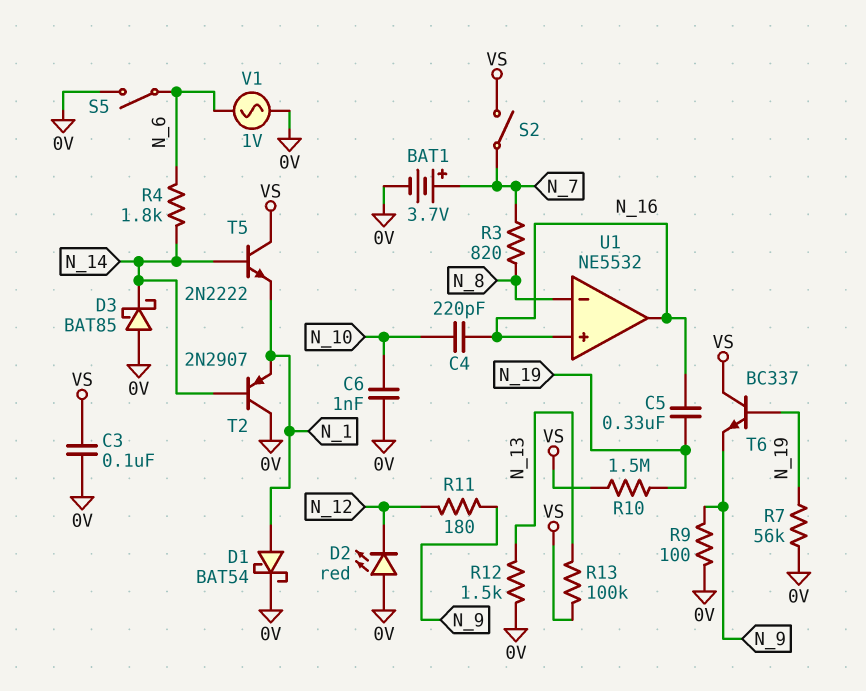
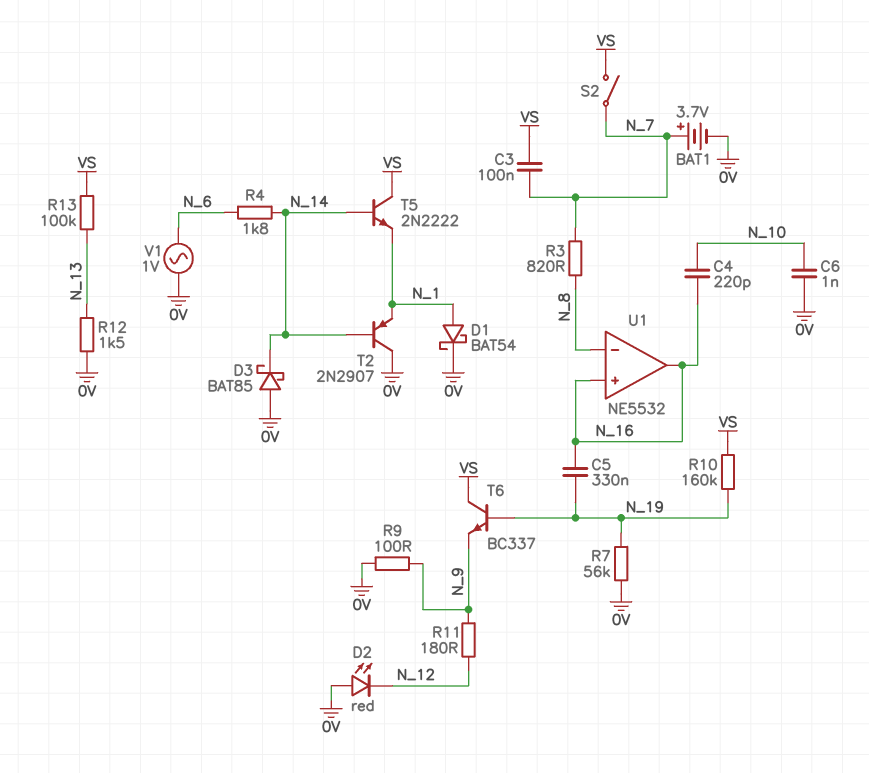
C3: 100nF (0V, VS) -> 100nF (N_7, VS)
R10: 1.5M (N_19, VS) -> 160k (N_19, VS)
S5: switch (0V, N_6) -> none

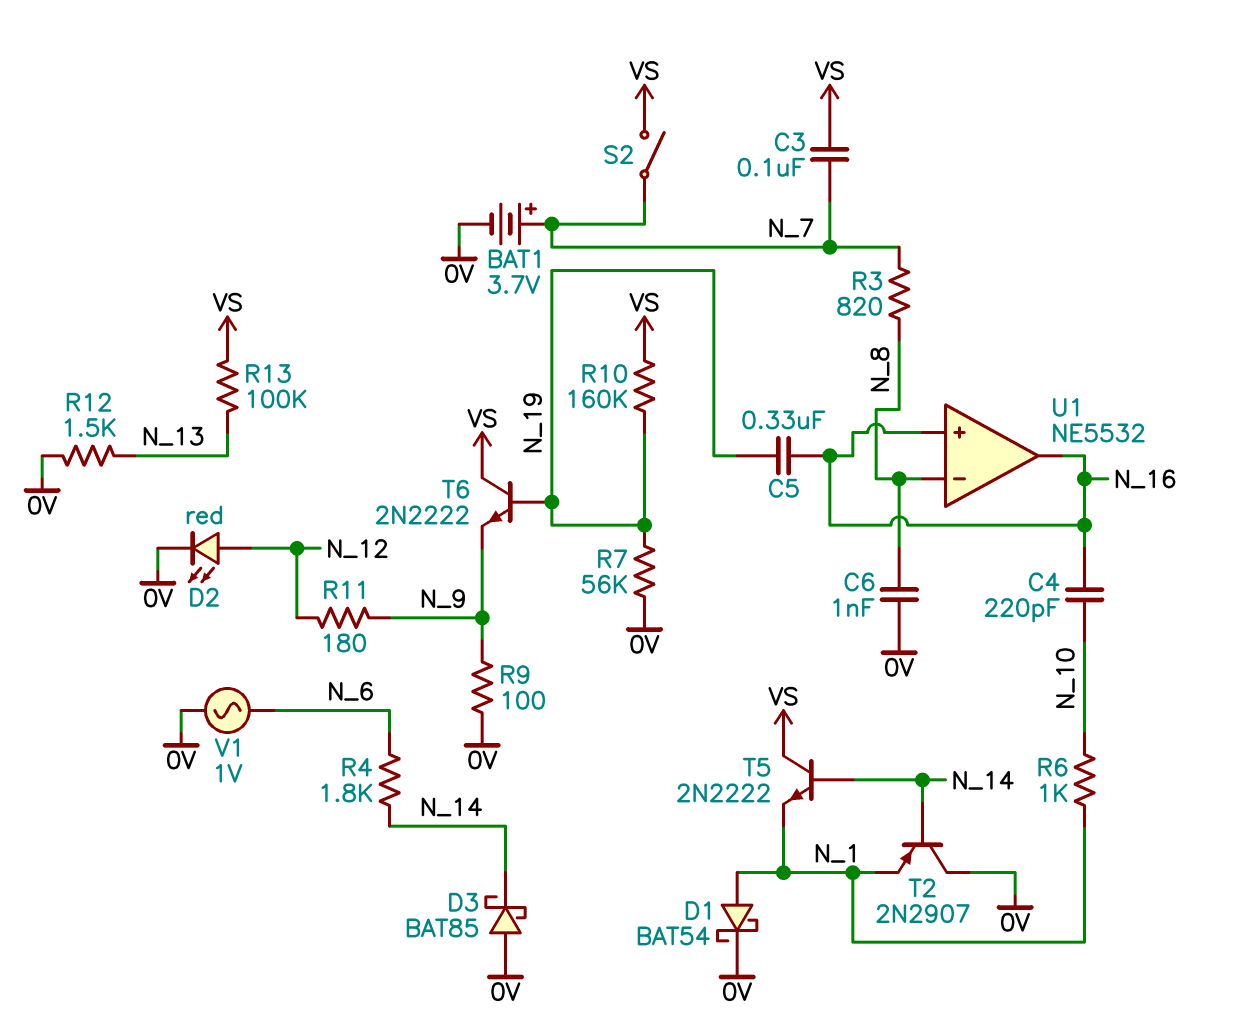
C6: 1nF (0V, N_10) -> 1nF (0V, N_8)
D2: LED red (A 0V, K N_12) -> LED red (A N_12, K 0V)
R6: none -> 1k (N_1, N_10)
T6: NPN BC337 (B N_19, C VS, E N_9) -> NPN 2N2222 (B N_19, C VS, E N_9)

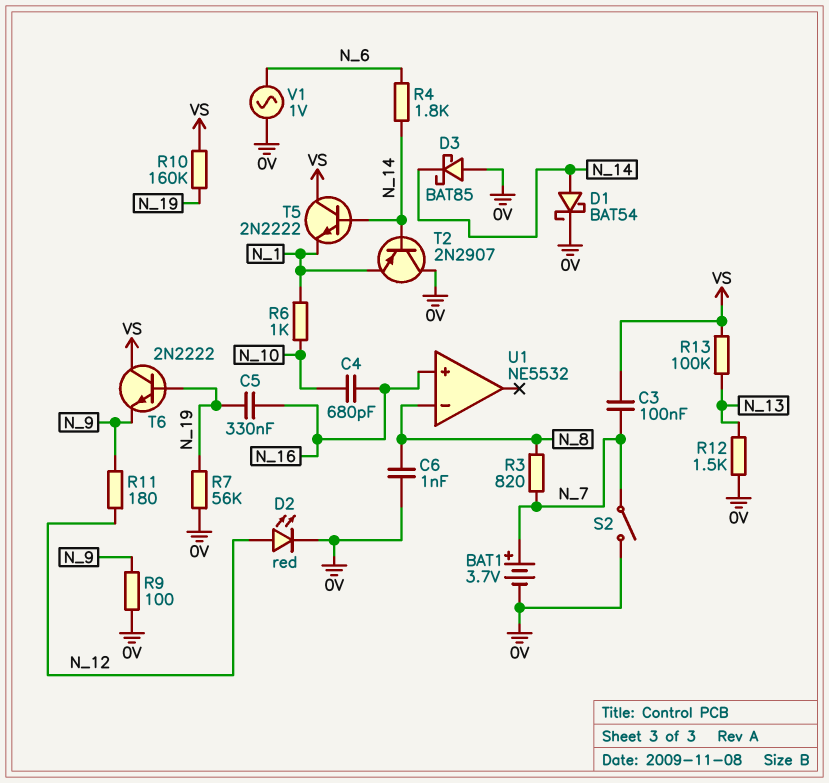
C4: 220pF (N_10, N_16) -> 680pF (N_10, N_16)
D1: schottky BAT54 (A N_1, K 0V) -> schottky BAT54 (A N_14, K 0V)
S2: switch (N_7, VS) -> switch (0V, N_7)
U1 pin out: N_16 -> none

